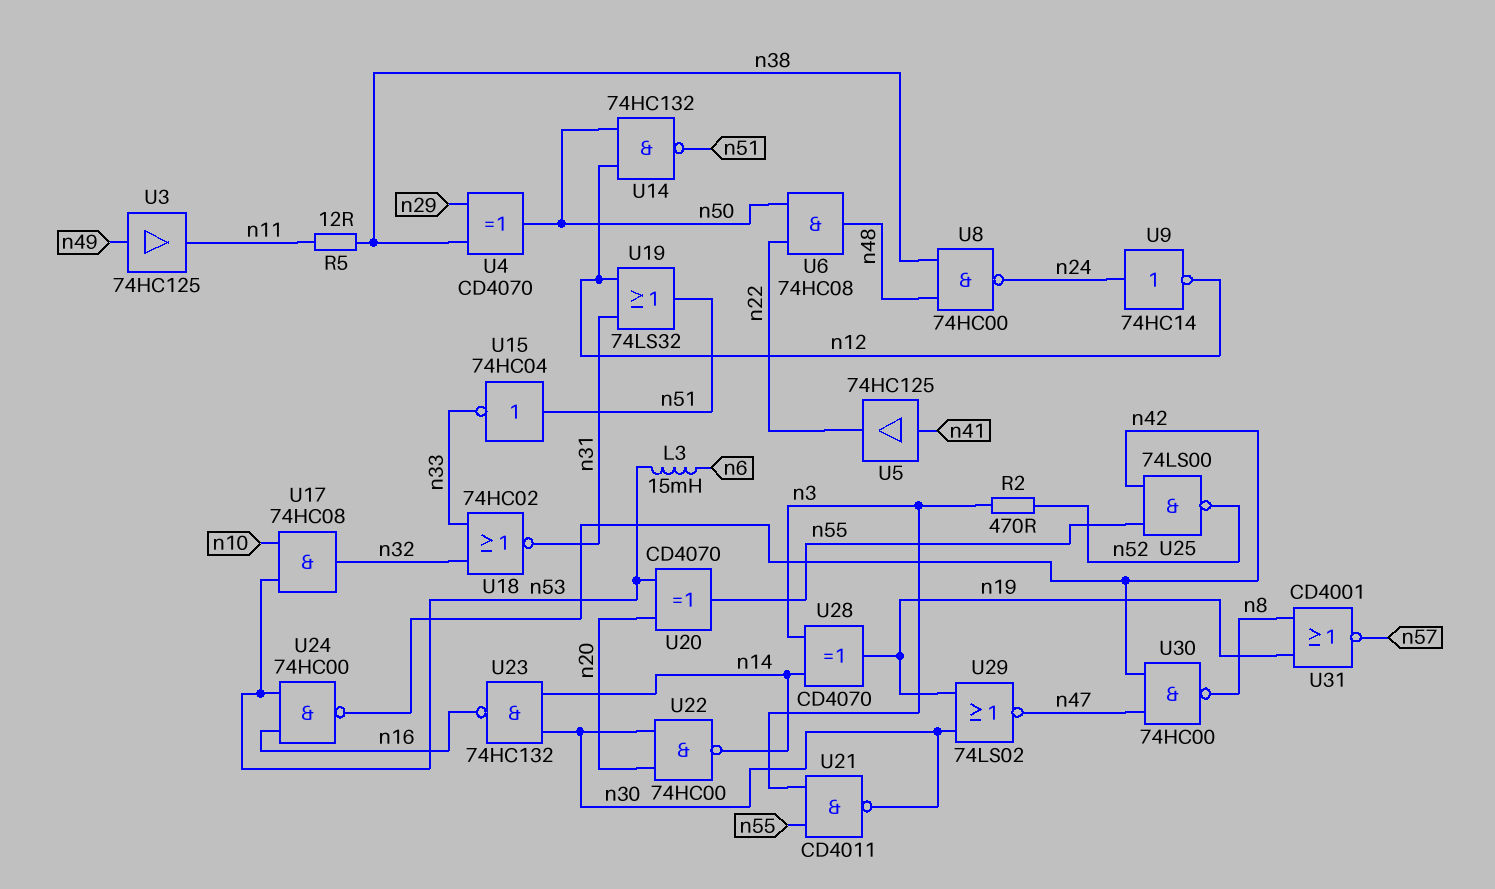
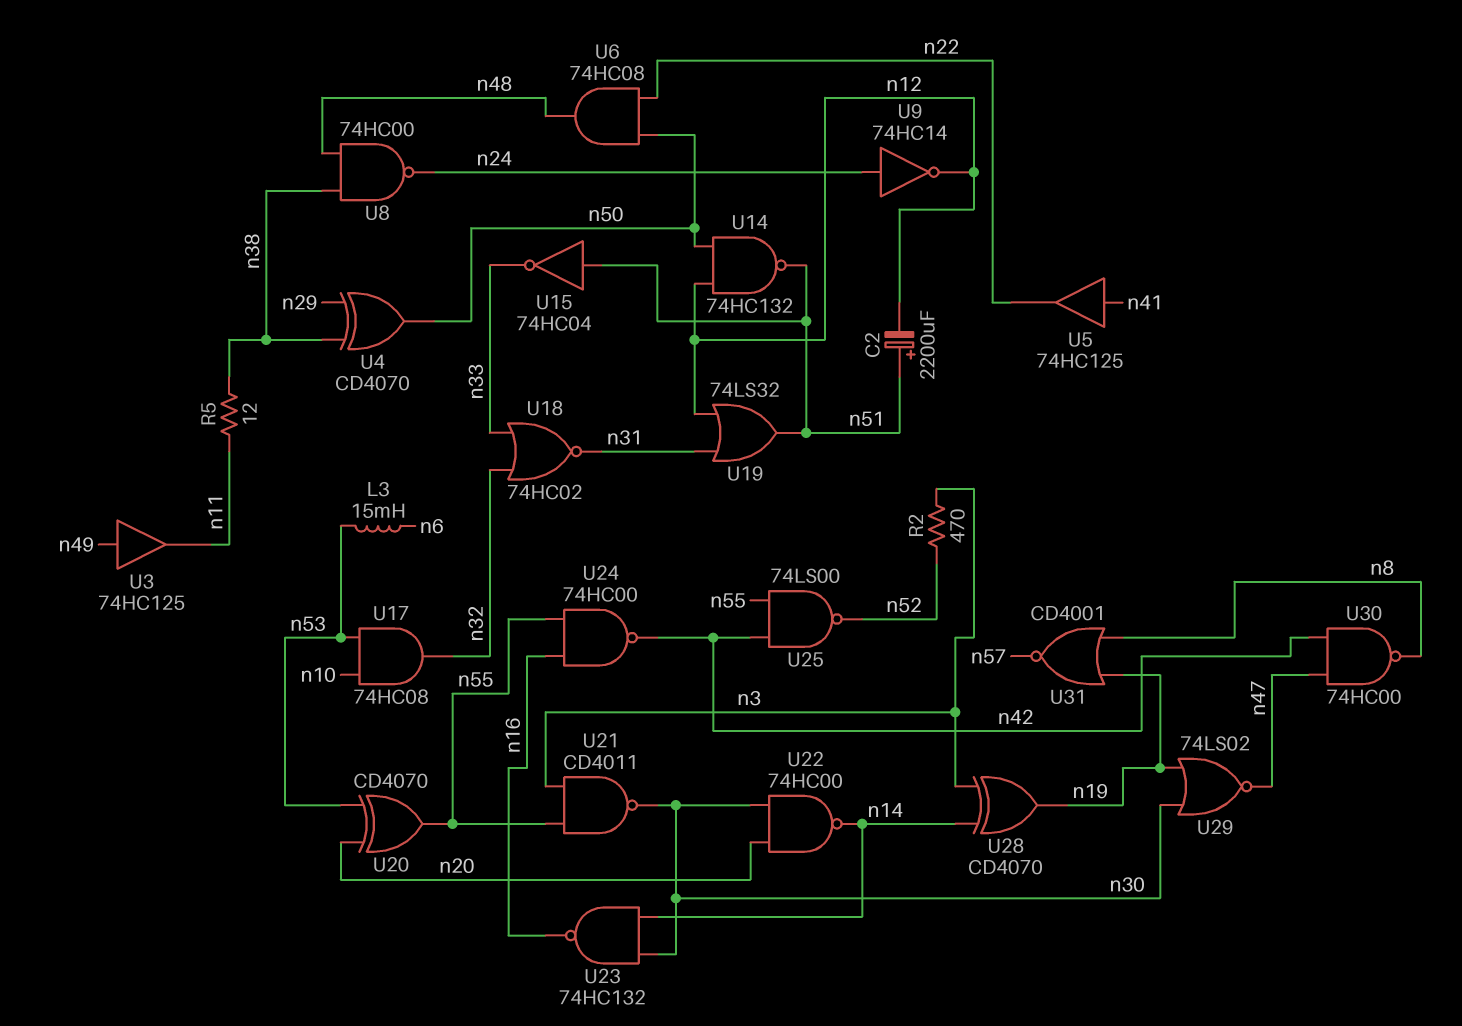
C2: none -> 2200uF (plus n51, minus n12)
U24: NAND 74HC00 (in n16, in n53, out n42) -> NAND 74HC00 (in n16, in n55, out n42)

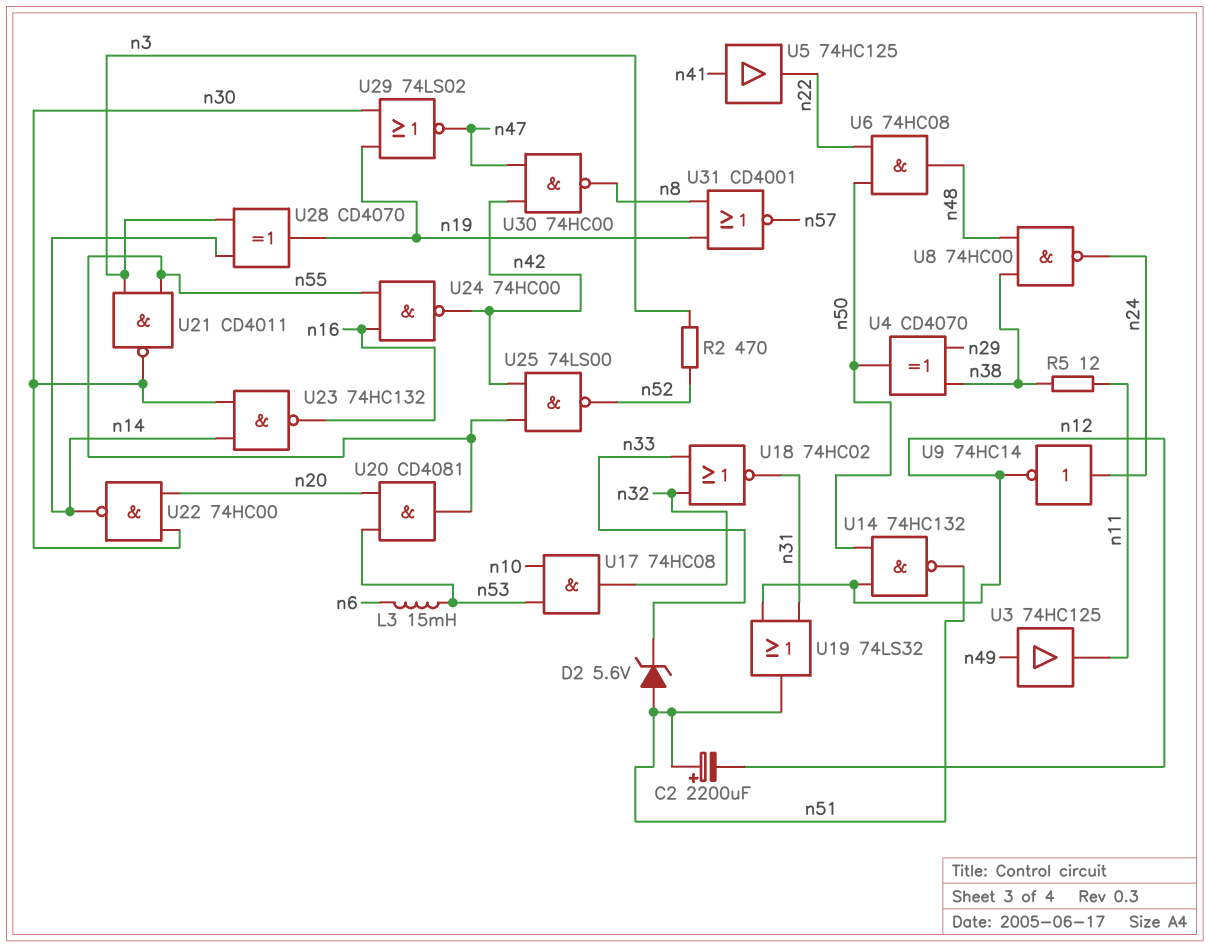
D2: none -> zener 5.6V (A n51, K n33)
U15: NOT 74HC04 (in n51, out n33) -> none
U20: XOR CD4070 (in n20, in n53, out n55) -> AND CD4081 (in n20, in n53, out n55)

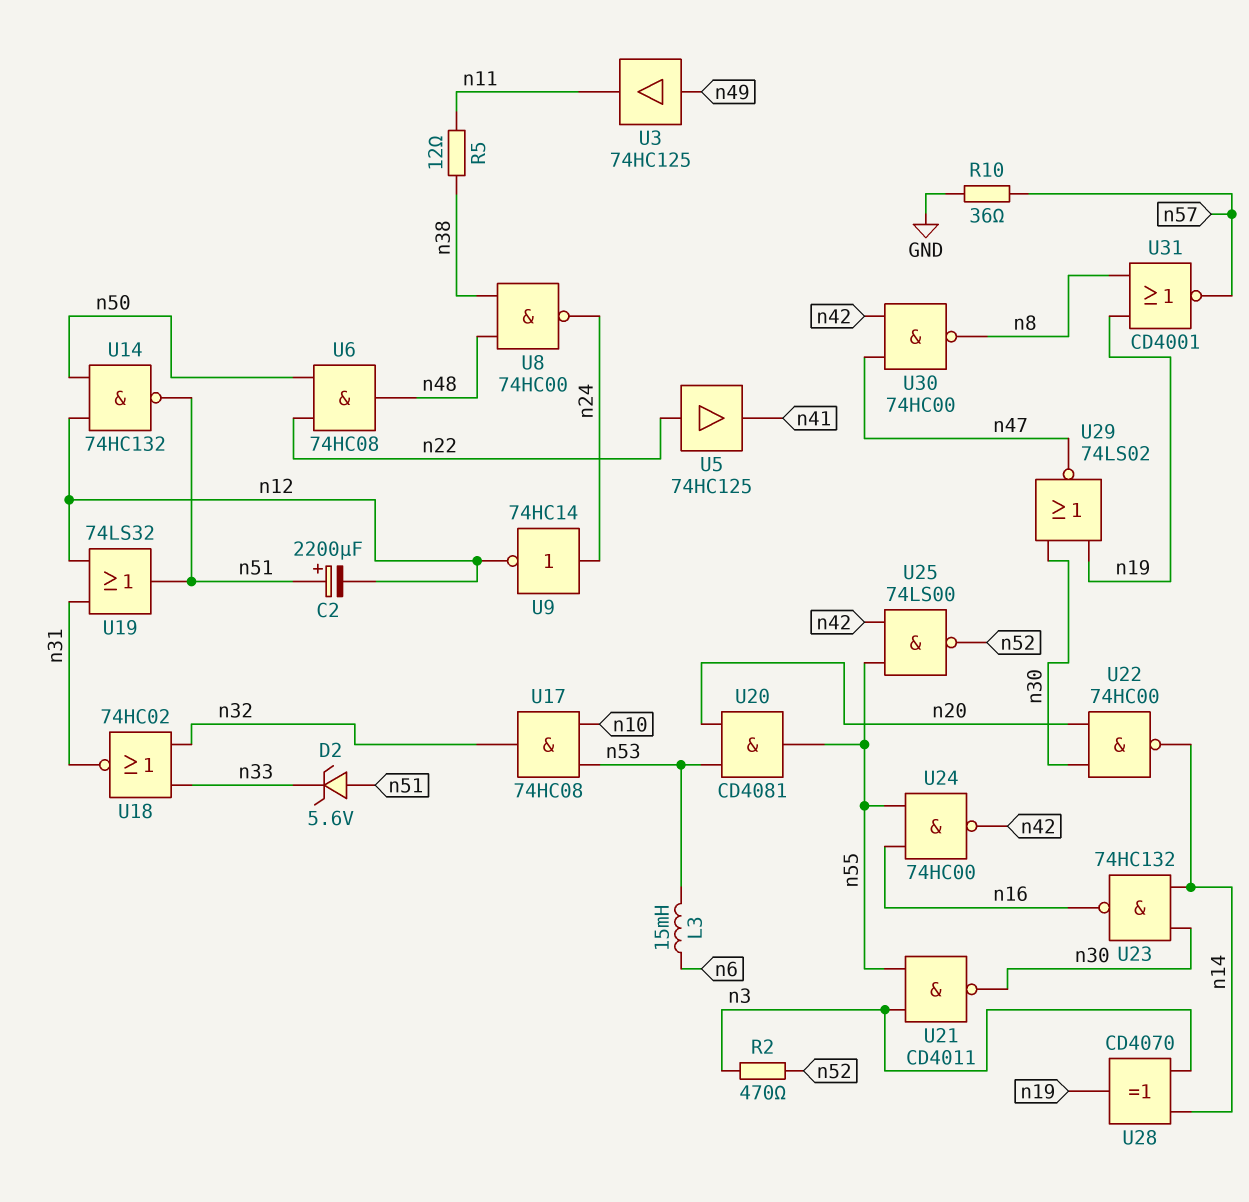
R10: none -> 36 (GND, n57)
U4: XOR CD4070 (in n29, in n38, out n50) -> none
U5: buffer 74HC125 (in n41, out n22) -> buffer 74HC125 (in n22, out n41)

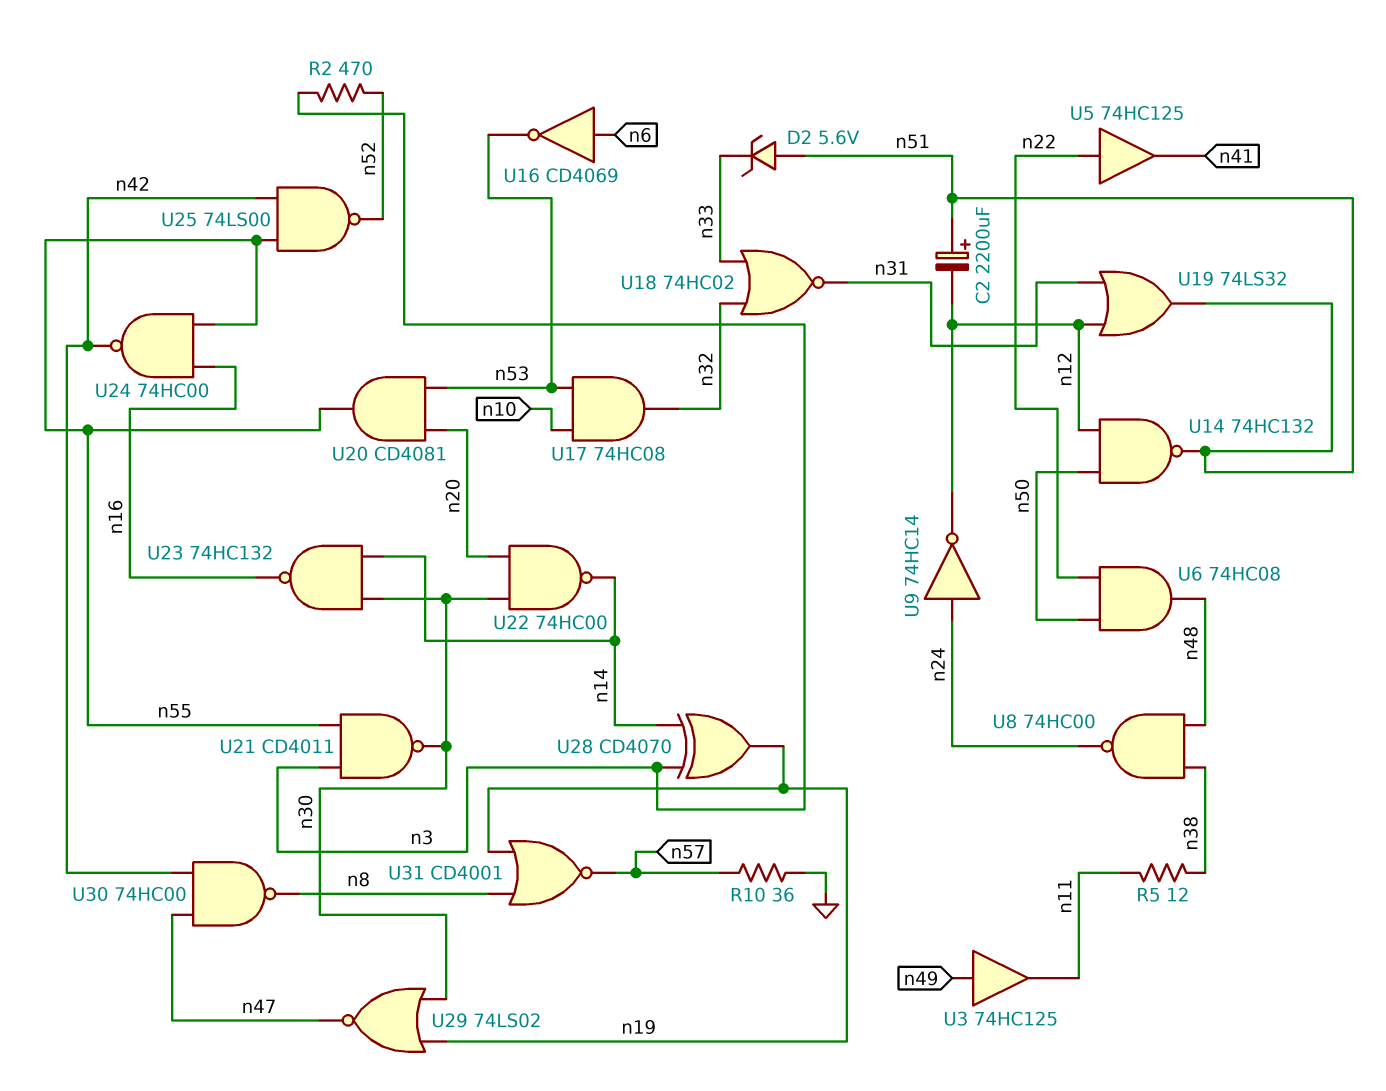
L3: 15mH (n6, n53) -> none
U16: none -> NOT CD4069 (in n6, out n53)

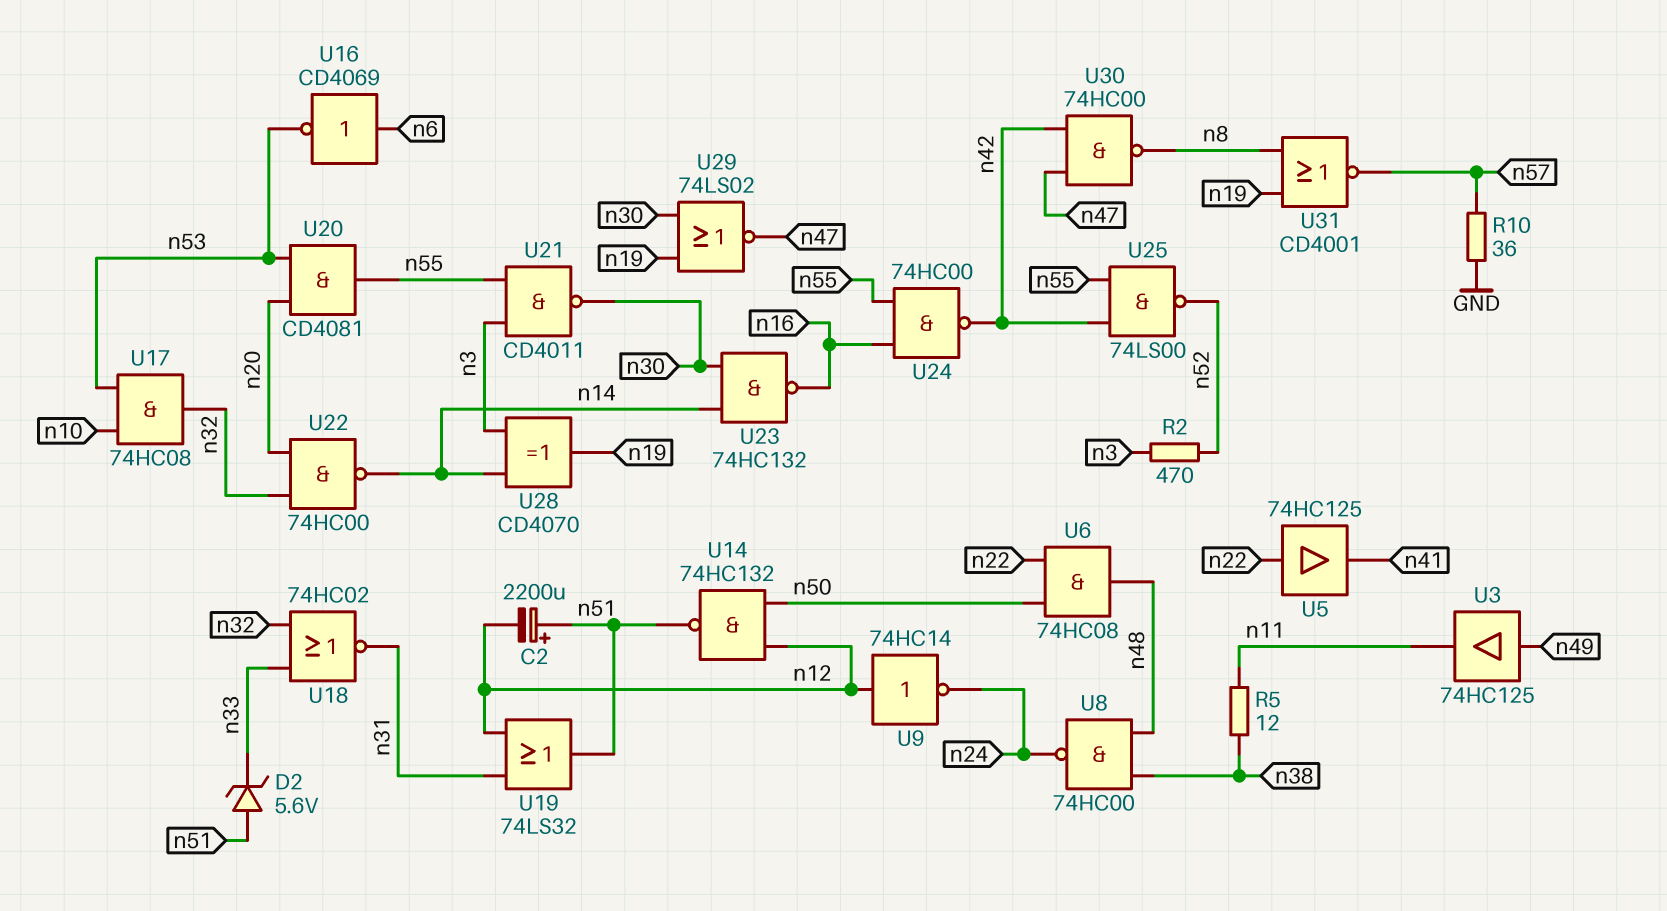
U9: NOT 74HC14 (in n24, out n12) -> NOT 74HC14 (in n12, out n24)
U22: NAND 74HC00 (in n20, in n30, out n14) -> NAND 74HC00 (in n20, in n32, out n14)

